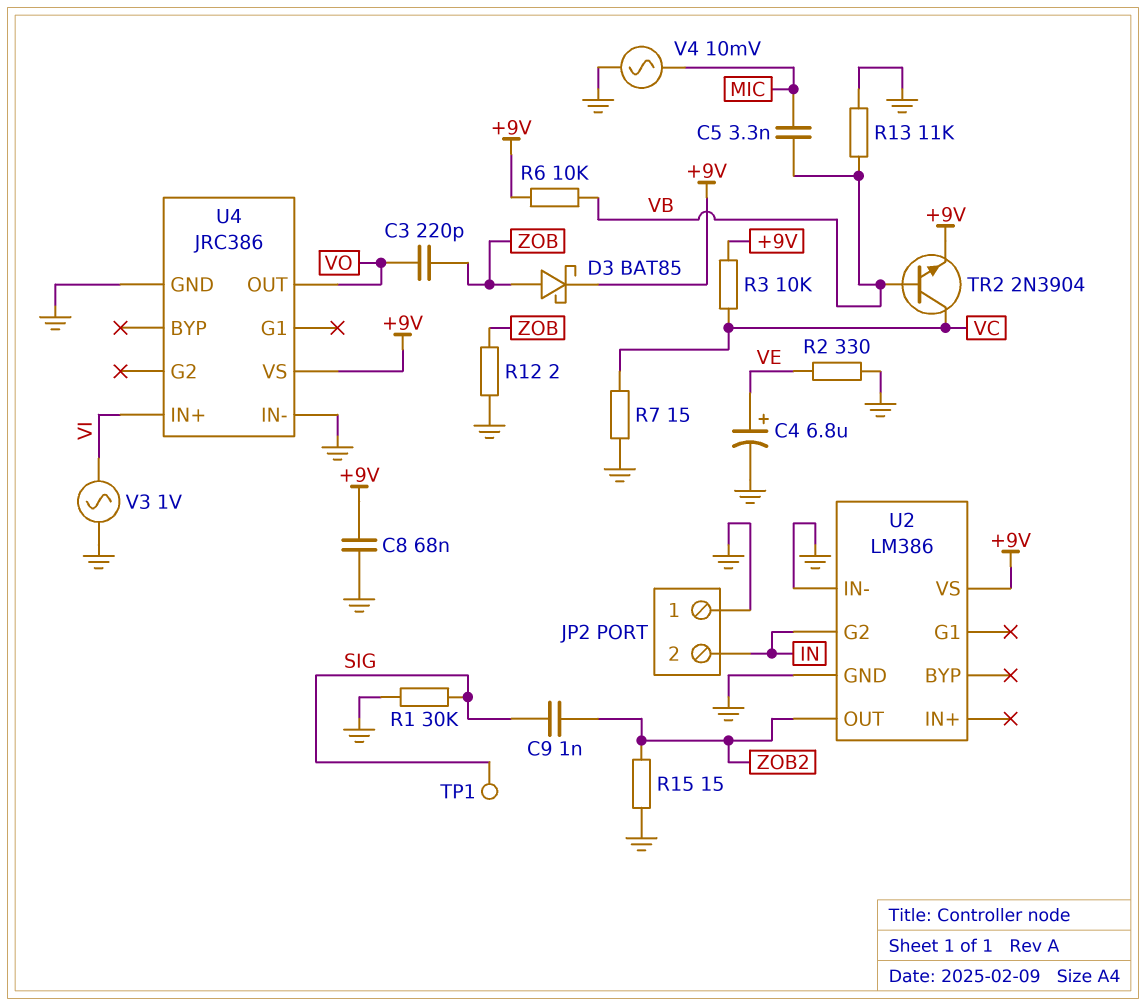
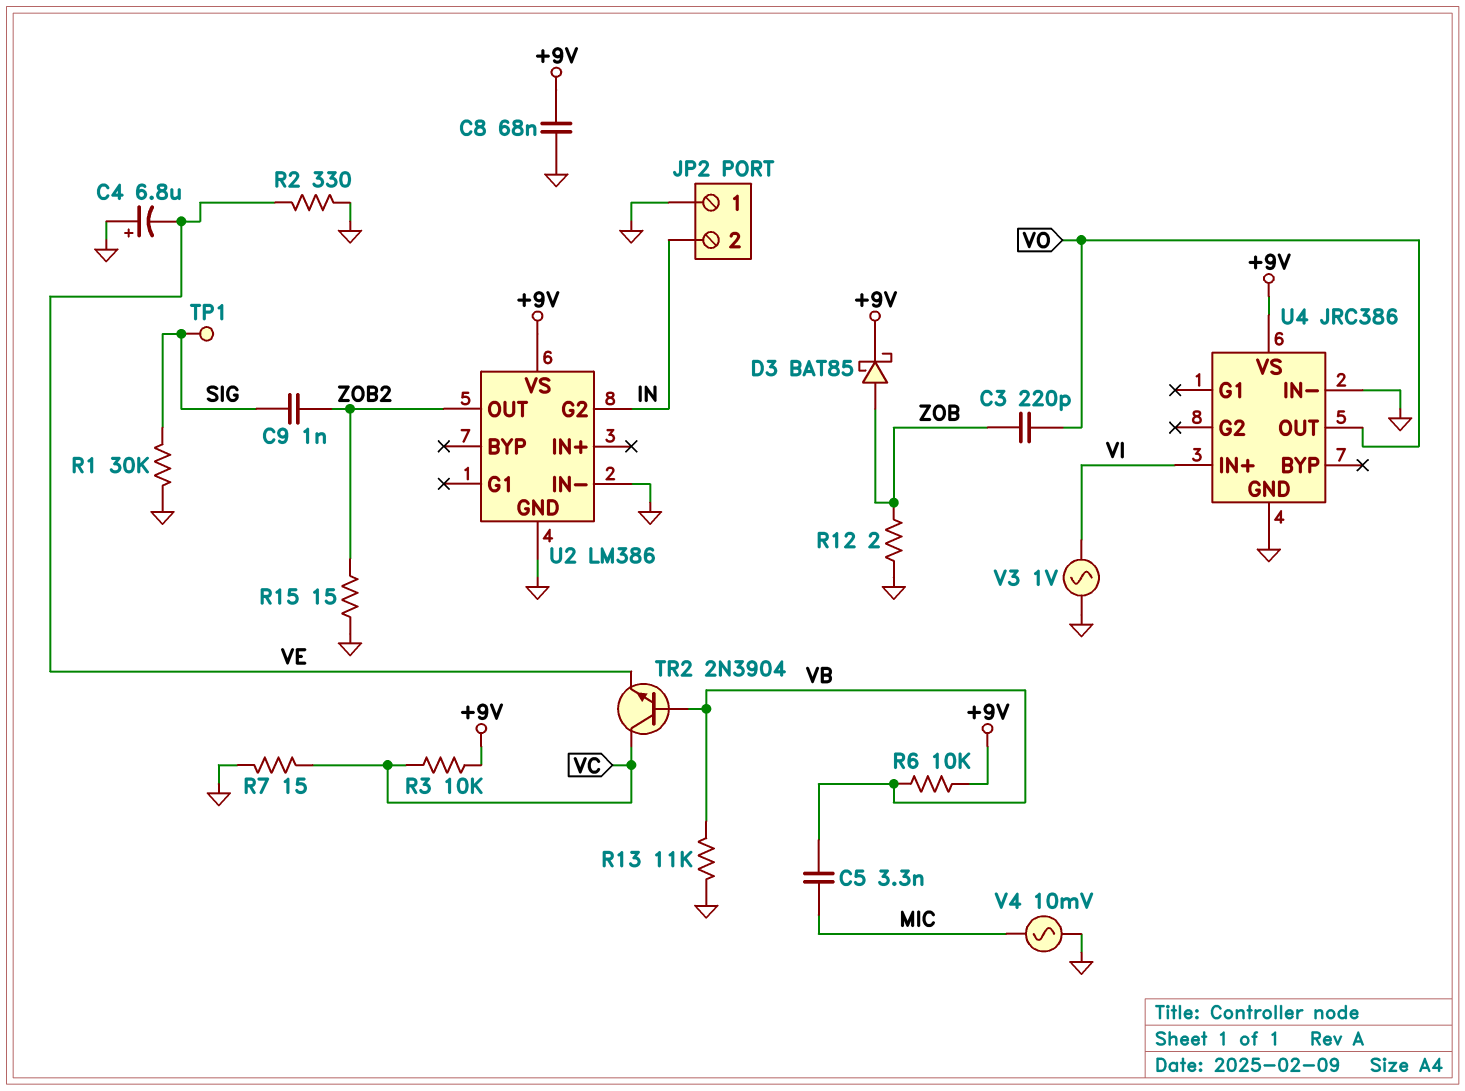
C4: 6.8uF (plus VE, minus GND) -> 6.8uF (plus GND, minus VE)
TR2: NPN 2N3904 (B VB, C VC, E +9V) -> NPN 2N3904 (B VB, C VC, E VE)

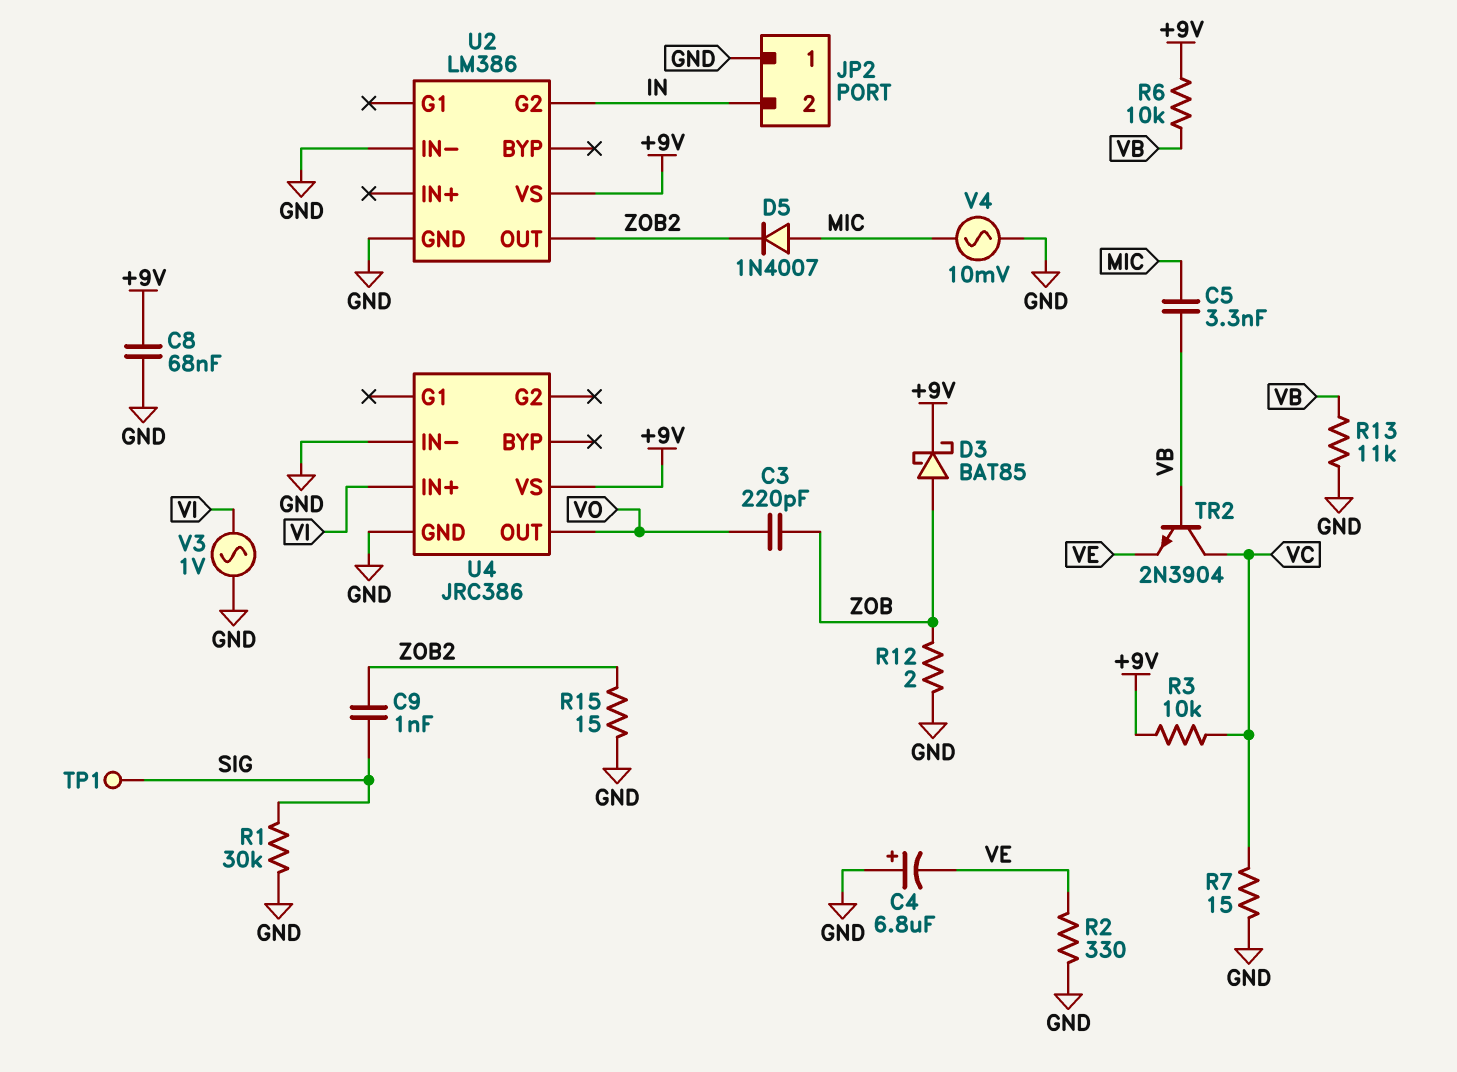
D5: none -> diode 1N4007 (A MIC, K ZOB2)

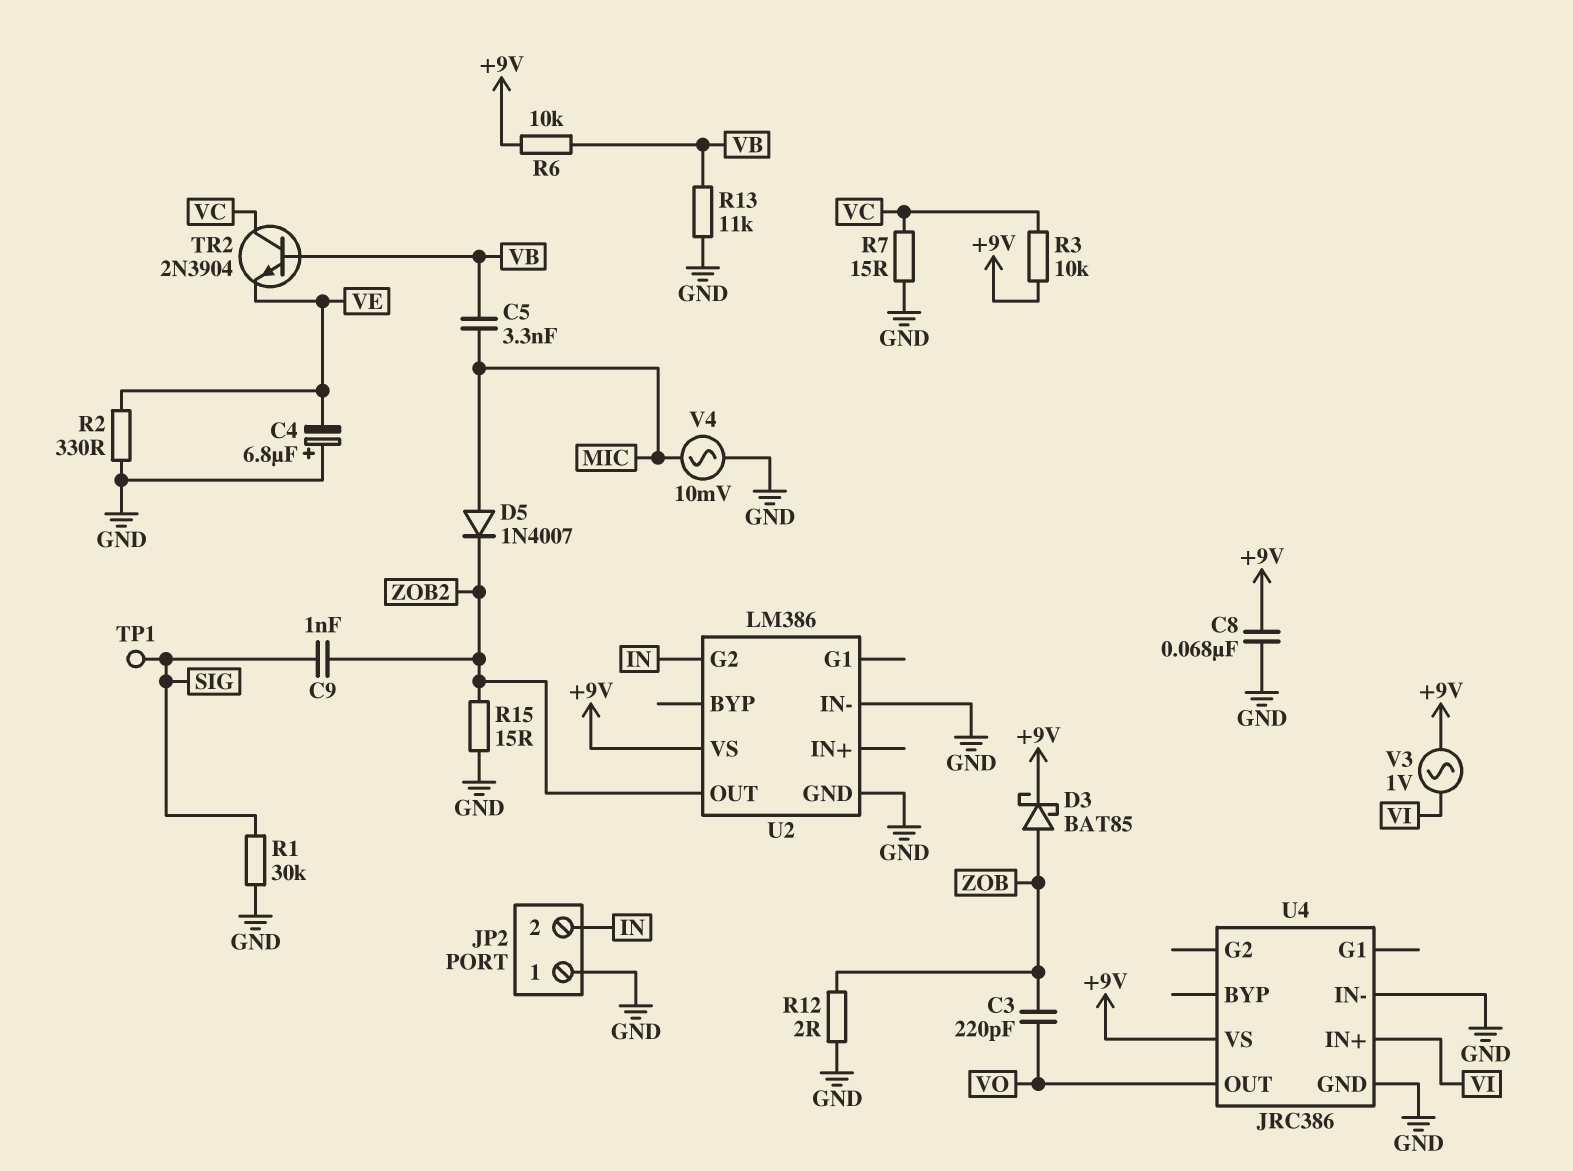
V3: AC 1V (GND, VI) -> AC 1V (+9V, VI)

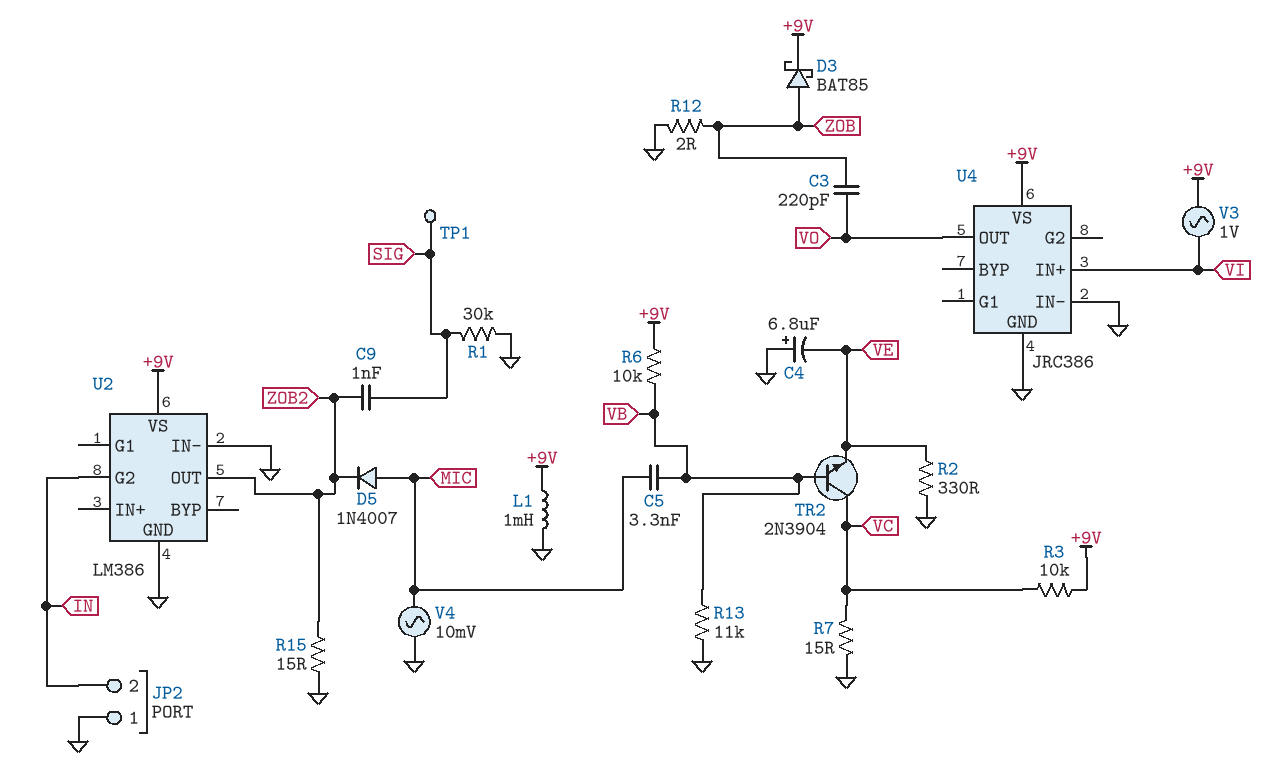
C8: 68nF (+9V, GND) -> none
L1: none -> 1mH (+9V, GND)

